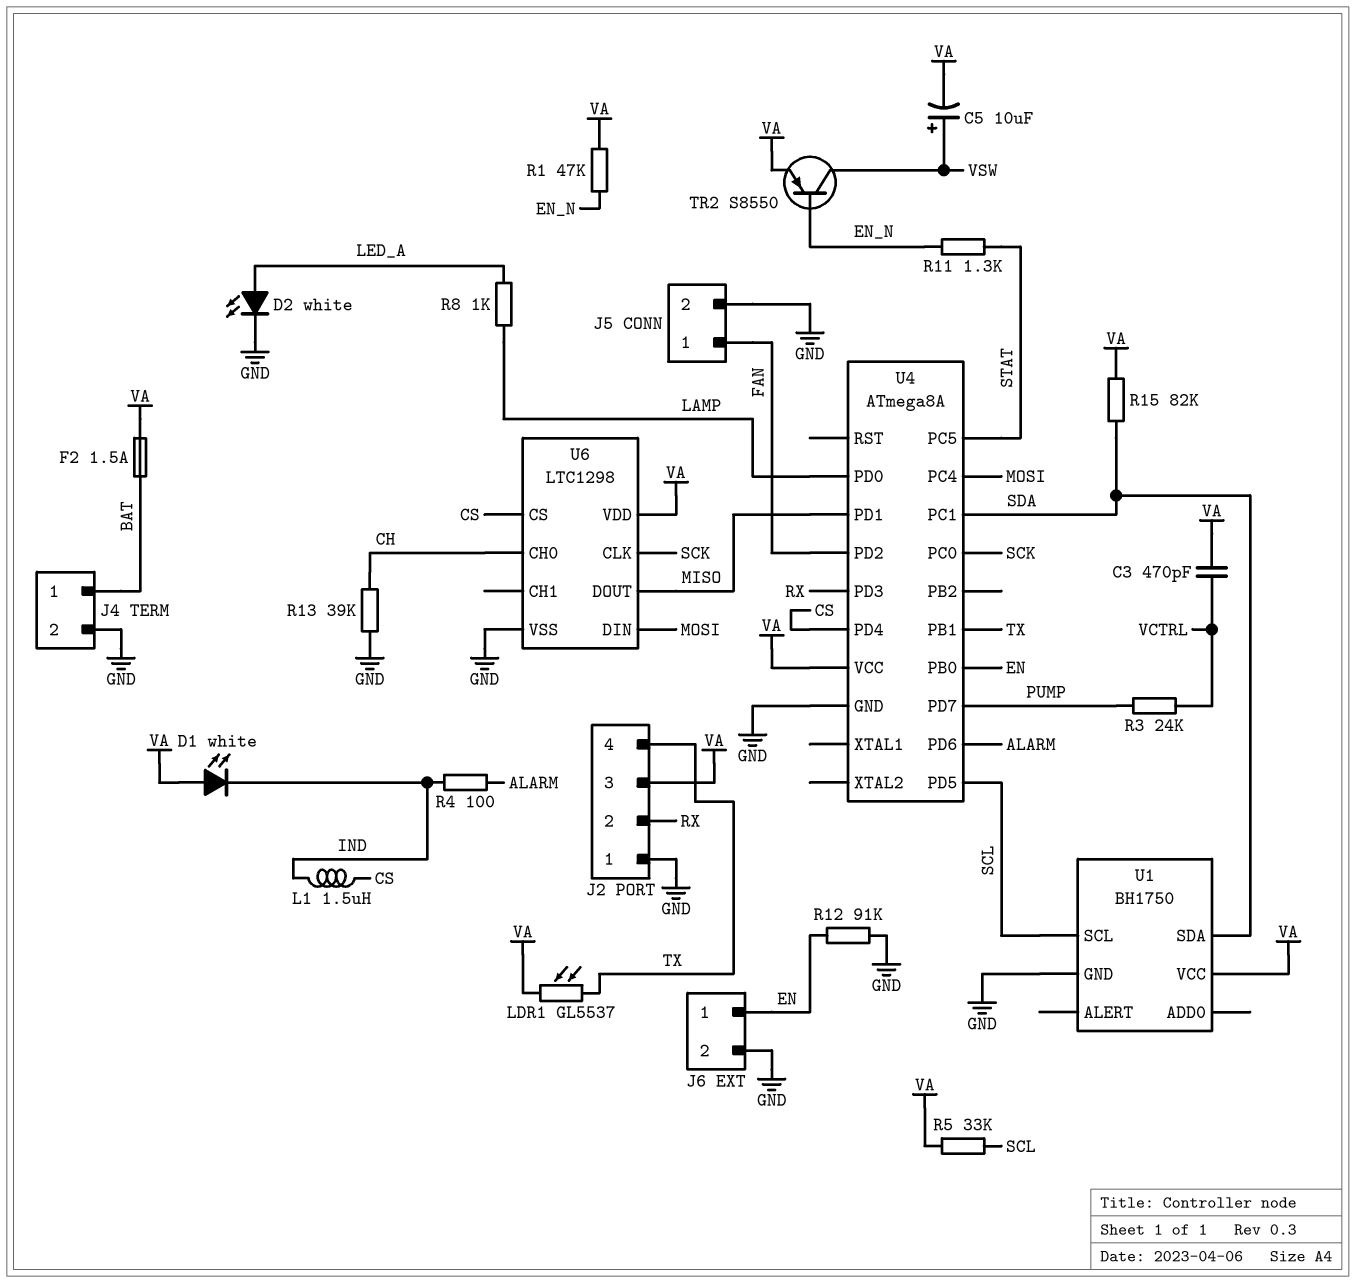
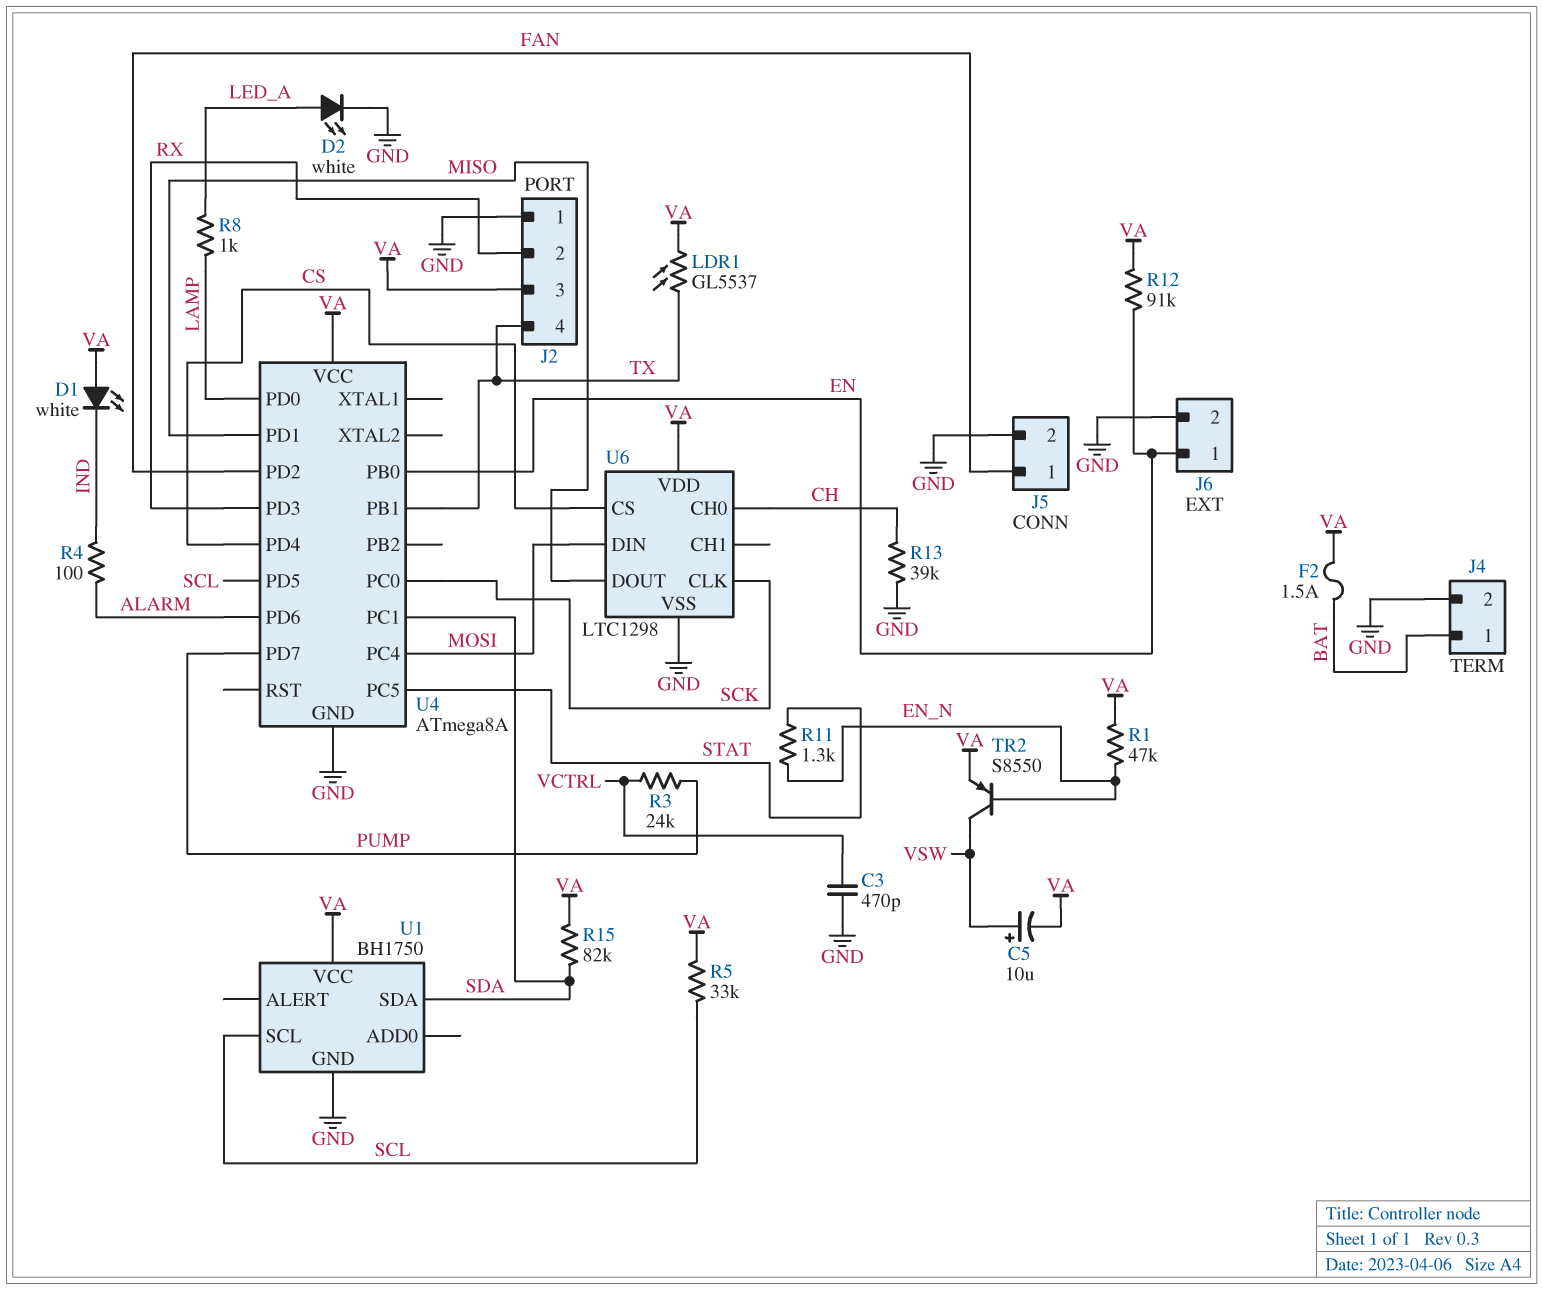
C3: 470pF (VA, VCTRL) -> 470pF (GND, VCTRL)
L1: 1.5uH (CS, IND) -> none
R12: 91k (EN, GND) -> 91k (EN, VA)

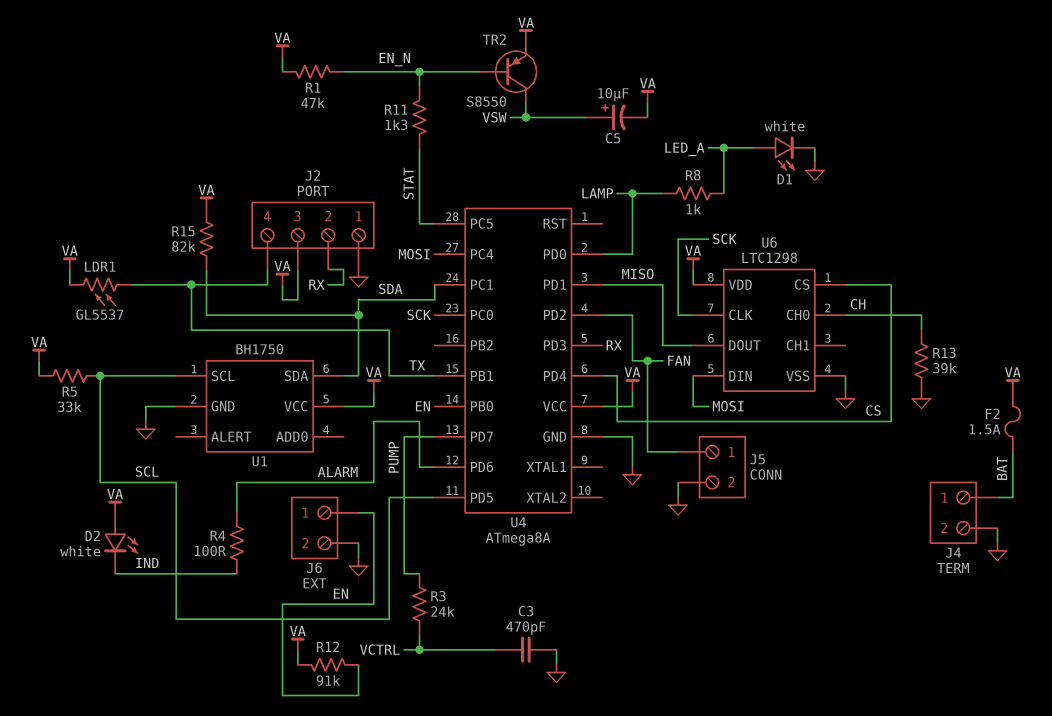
D1: LED white (A VA, K IND) -> LED white (A LED_A, K GND)
D2: LED white (A LED_A, K GND) -> LED white (A VA, K IND)

